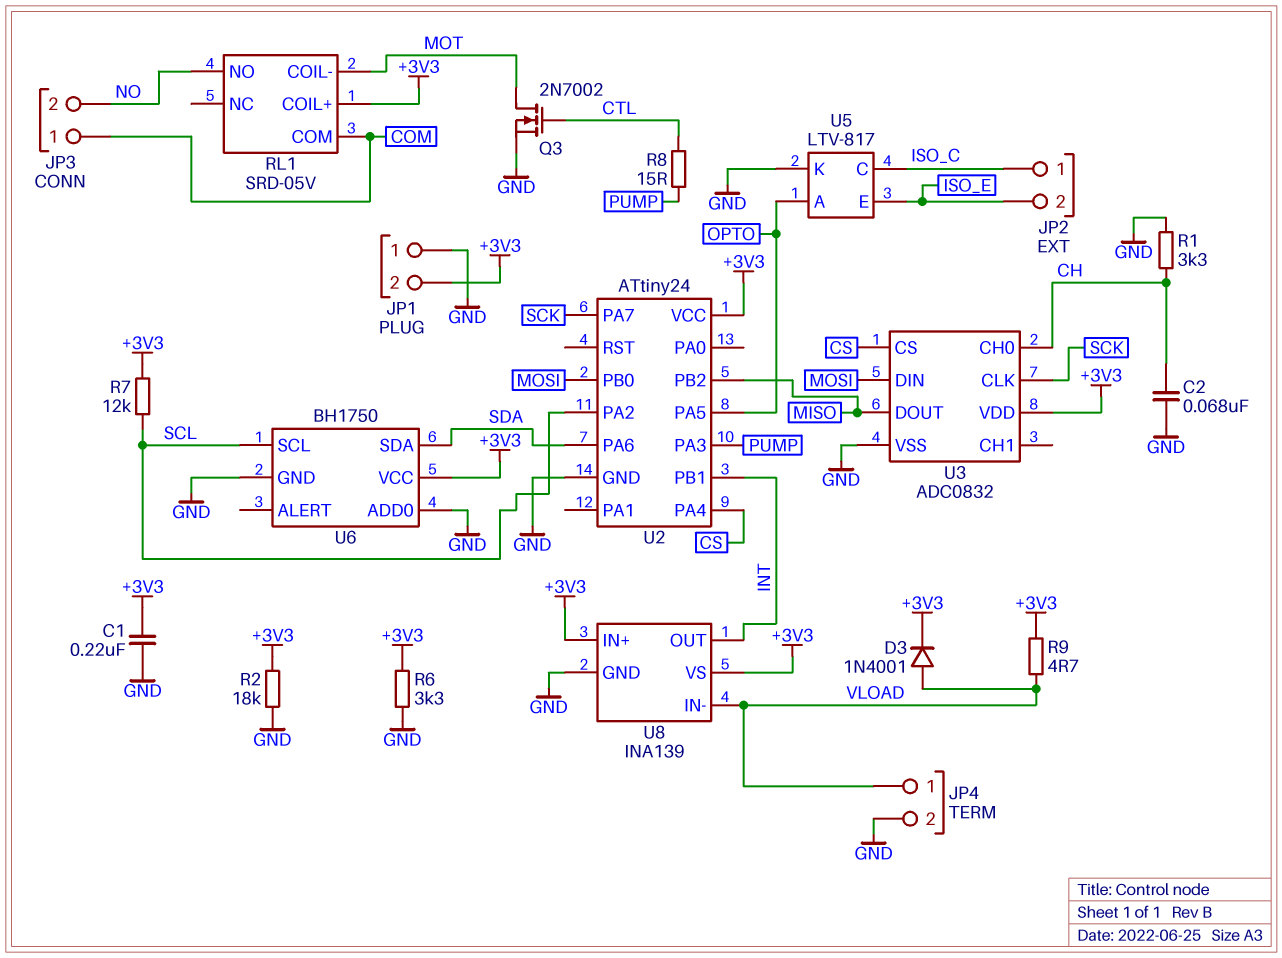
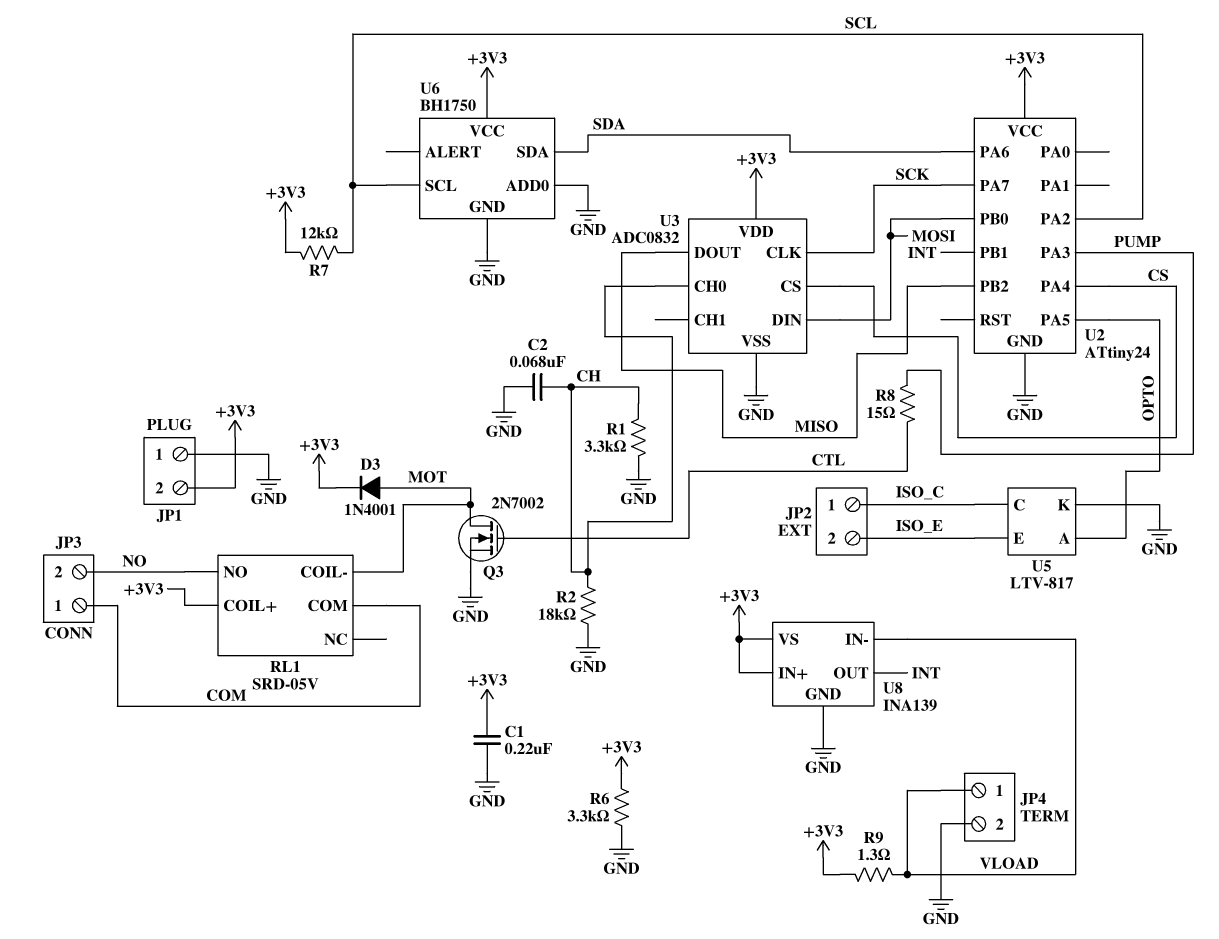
D3: diode 1N4001 (A VLOAD, K +3V3) -> diode 1N4001 (A MOT, K +3V3)
R2: 18k (+3V3, GND) -> 18k (CH, GND)
R9: 4.7 (+3V3, VLOAD) -> 1.3 (+3V3, VLOAD)

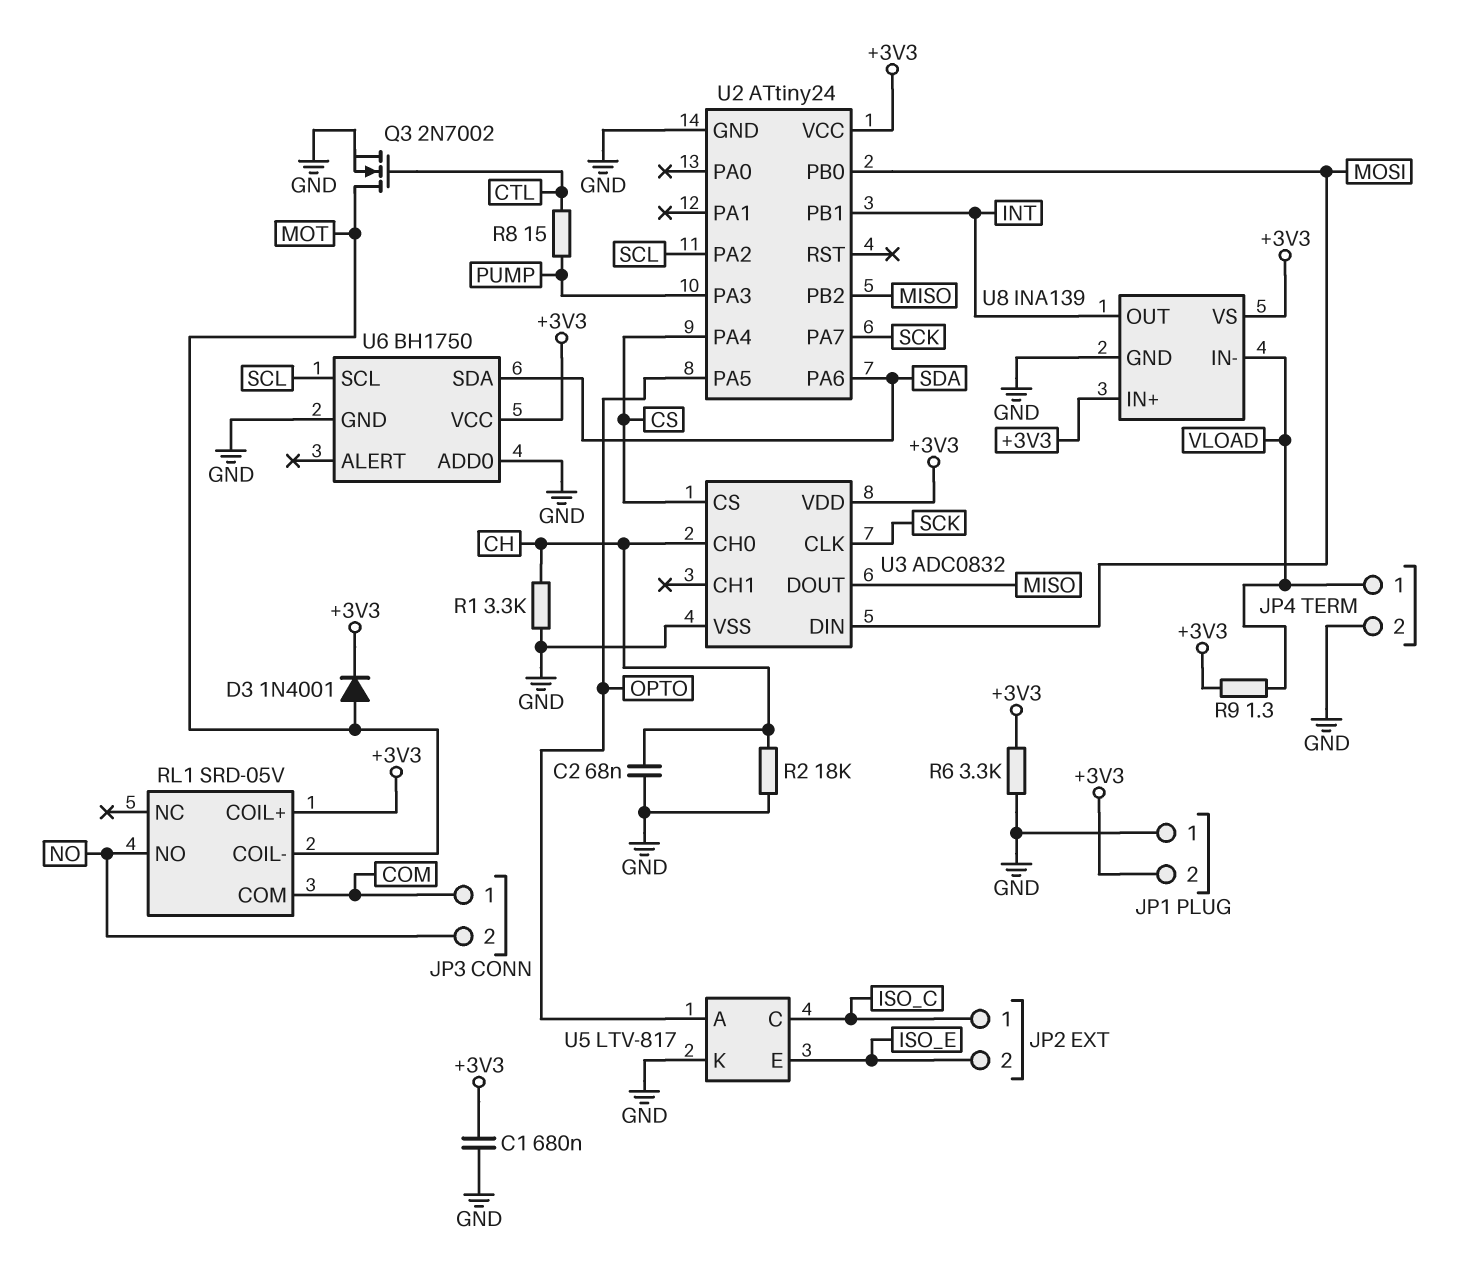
C1: 220nF (+3V3, GND) -> 680nF (+3V3, GND)
R7: 12k (+3V3, SCL) -> none

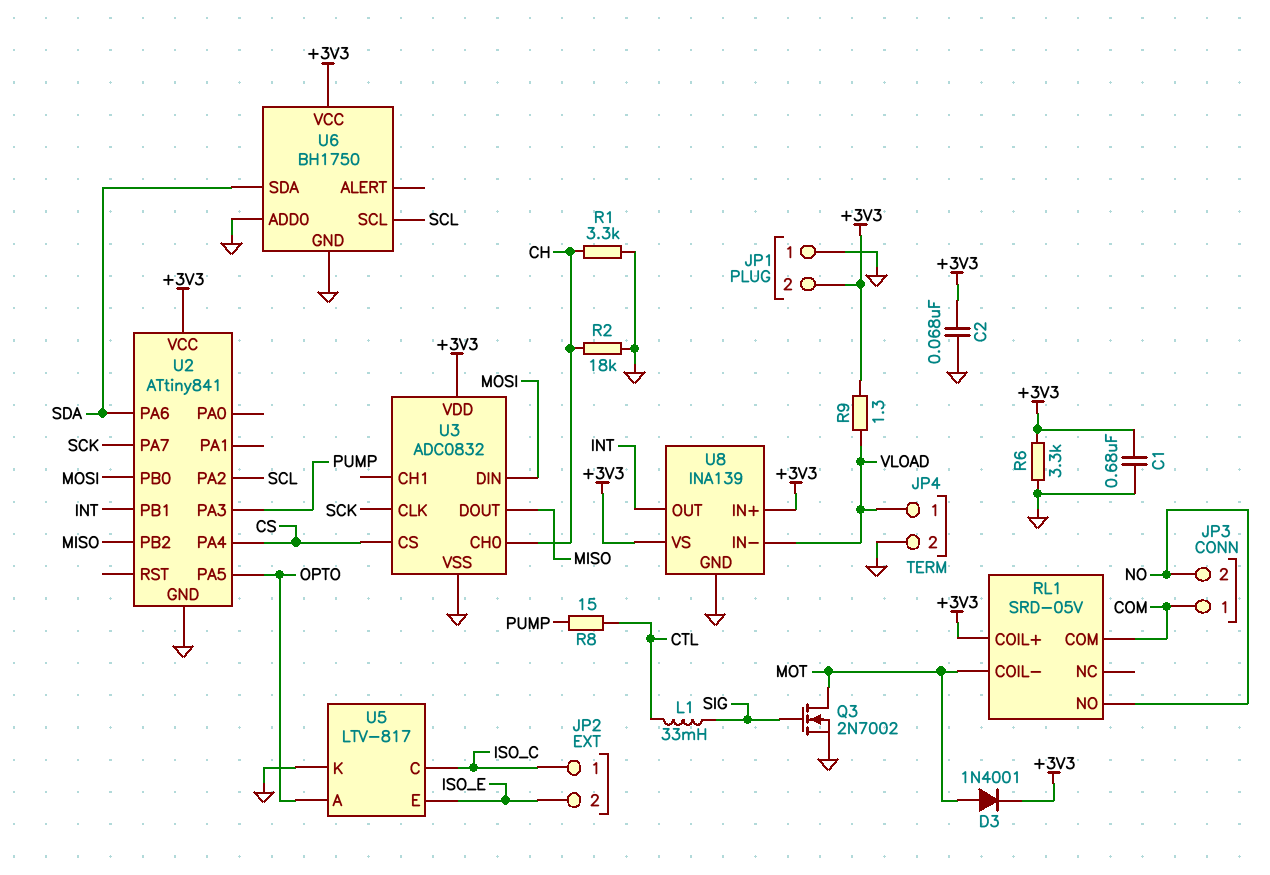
C2: 68nF (CH, GND) -> 68nF (+3V3, GND)
L1: none -> 33mH (CTL, SIG)
Q3: NMOS 2N7002 (G CTL, D MOT, S GND) -> NMOS 2N7002 (G SIG, D MOT, S GND)
U2: ATtiny24 -> ATtiny841

